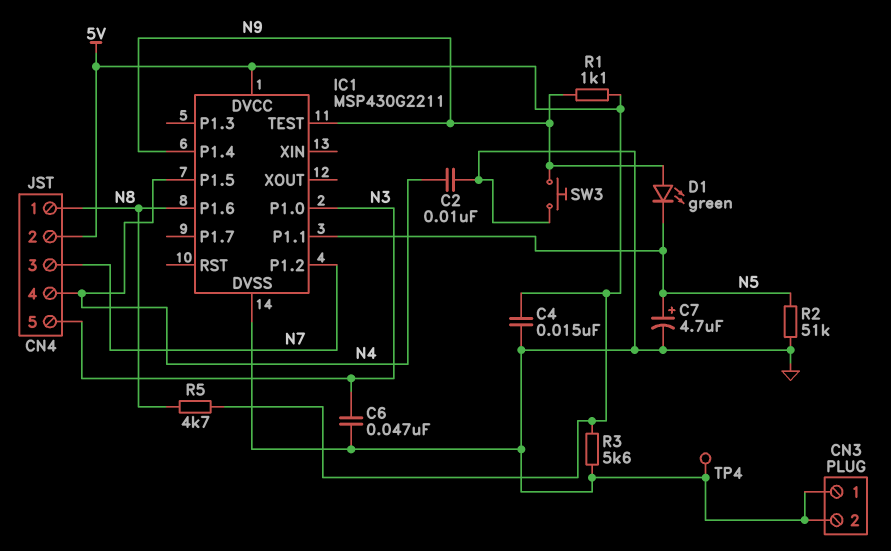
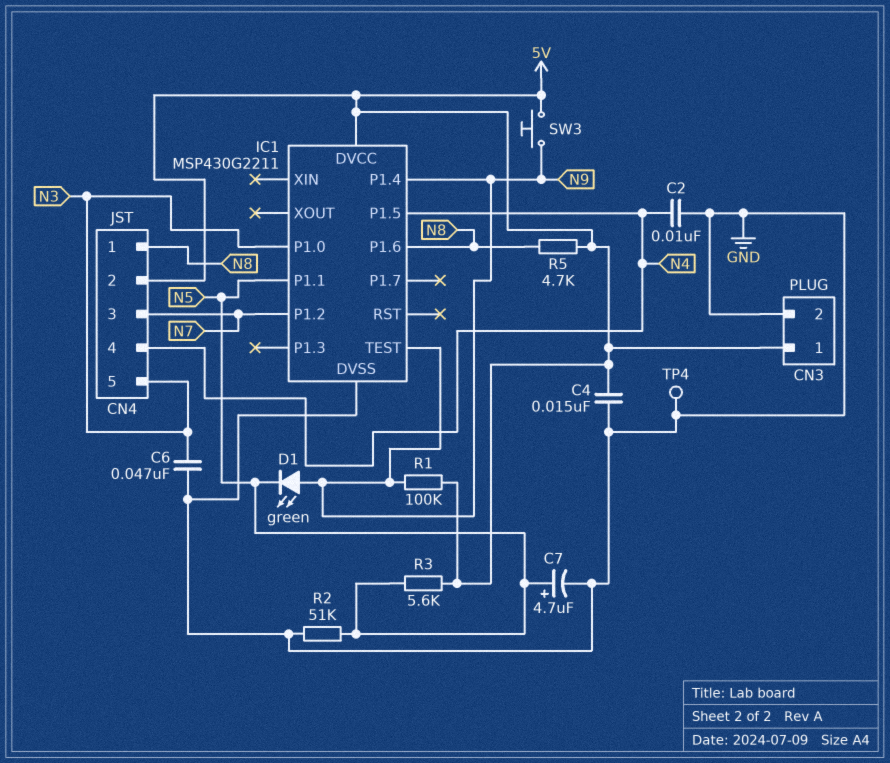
CN3 pin 1: GND -> 5V
R1: 1.1k (5V, N9) -> 100k (5V, N9)
R3: 5.6k (5V, GND) -> 5.6k (5V, N5)
SW3: button (GND, N9) -> button (5V, N9)

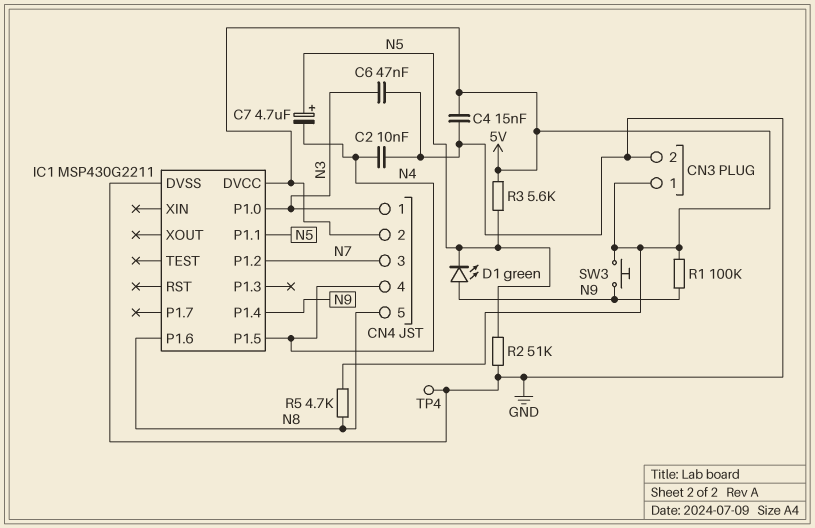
C7: 4.7uF (plus N5, minus GND) -> 4.7uF (plus N5, minus N4)
CN4 pin 1: N8 -> N3
CN4 pin 5: N3 -> N8
IC1 pin TEST: N9 -> none

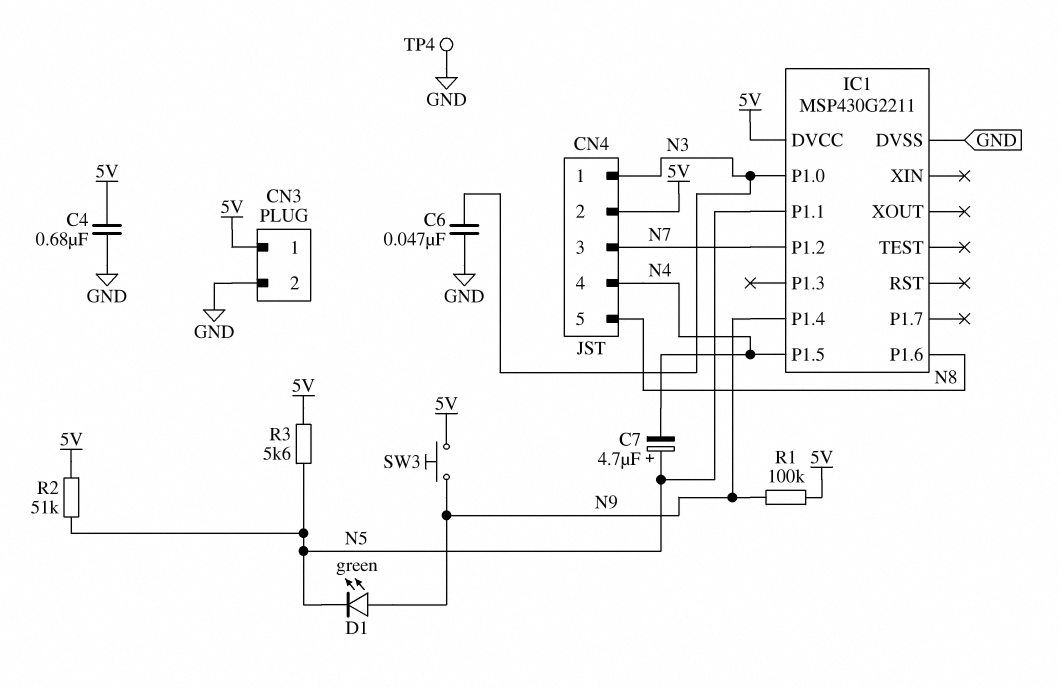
C2: 10nF (GND, N4) -> none
C4: 15nF (5V, GND) -> 680nF (5V, GND)
R2: 51k (GND, N5) -> 51k (5V, N5)
R5: 4.7k (5V, N8) -> none

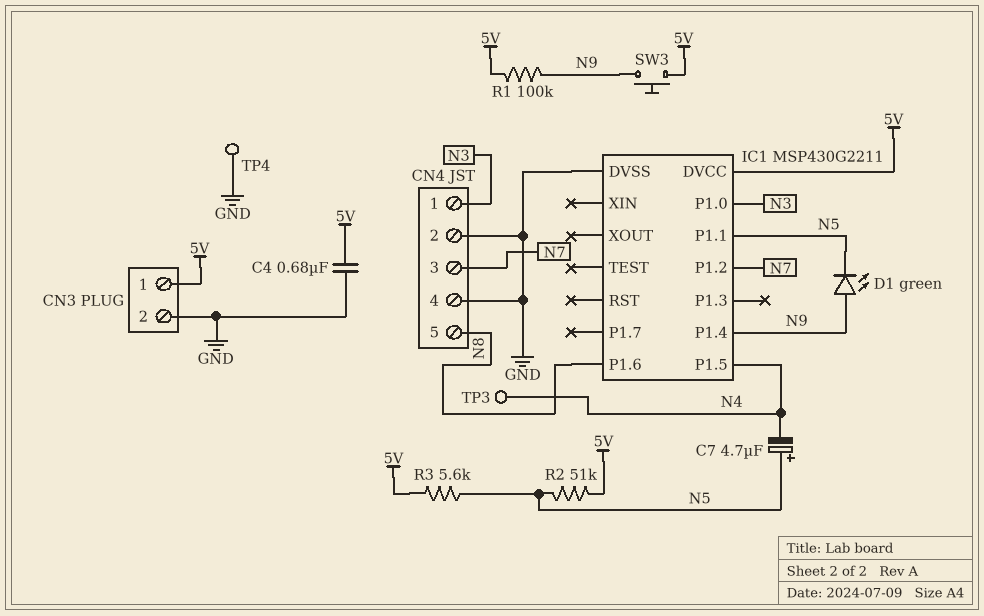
C6: 47nF (GND, N3) -> none
CN4 pin 2: 5V -> GND
CN4 pin 4: N4 -> GND
TP3: none -> test point (N4)

